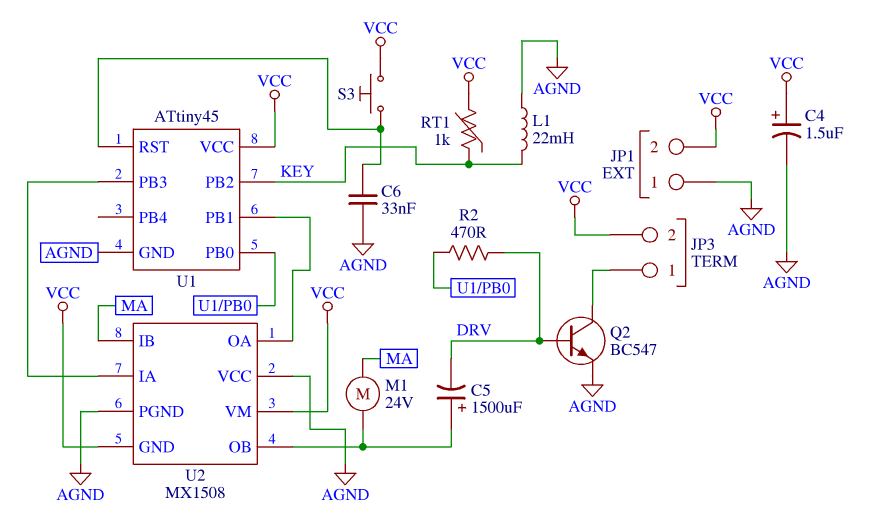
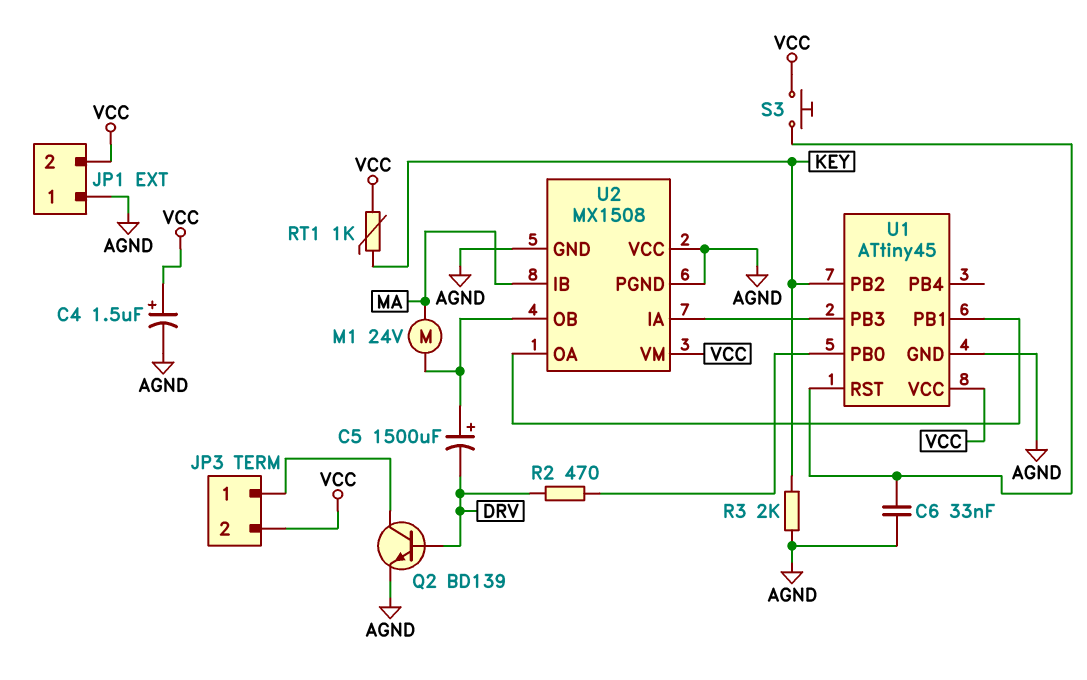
L1: 22mH (AGND, KEY) -> none
Q2: NPN BC547 (B DRV, C JP3/1, E AGND) -> NPN BD139 (B DRV, C JP3/1, E AGND)
R3: none -> 2k (AGND, KEY)
U2 pin GND: VCC -> AGND

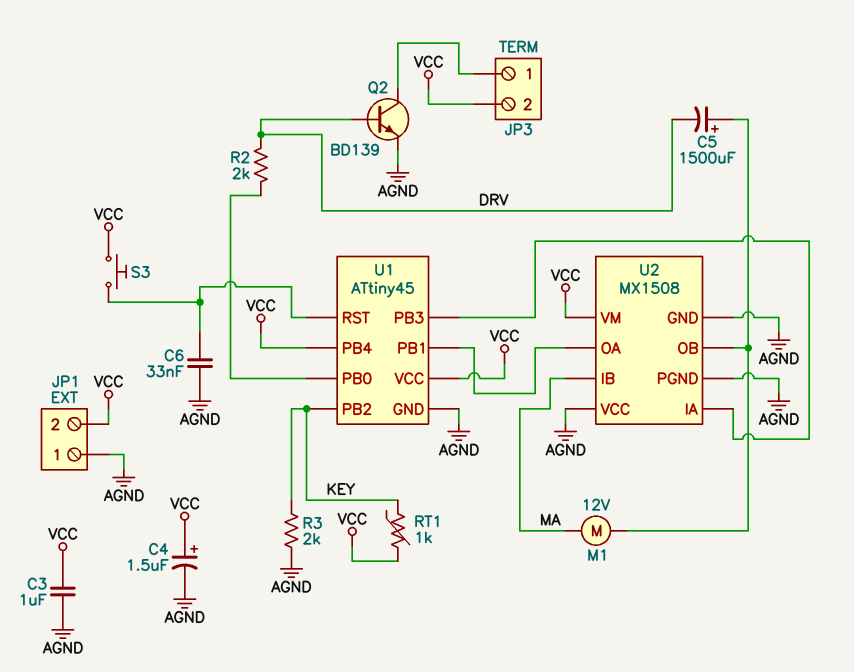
C3: none -> 1uF (AGND, VCC)
M1: motor 24V (MA, U2/OB) -> motor 12V (MA, U2/OB)
R2: 470 (DRV, U1/PB0) -> 2k (DRV, U1/PB0)
U1 pin PB4: none -> VCC

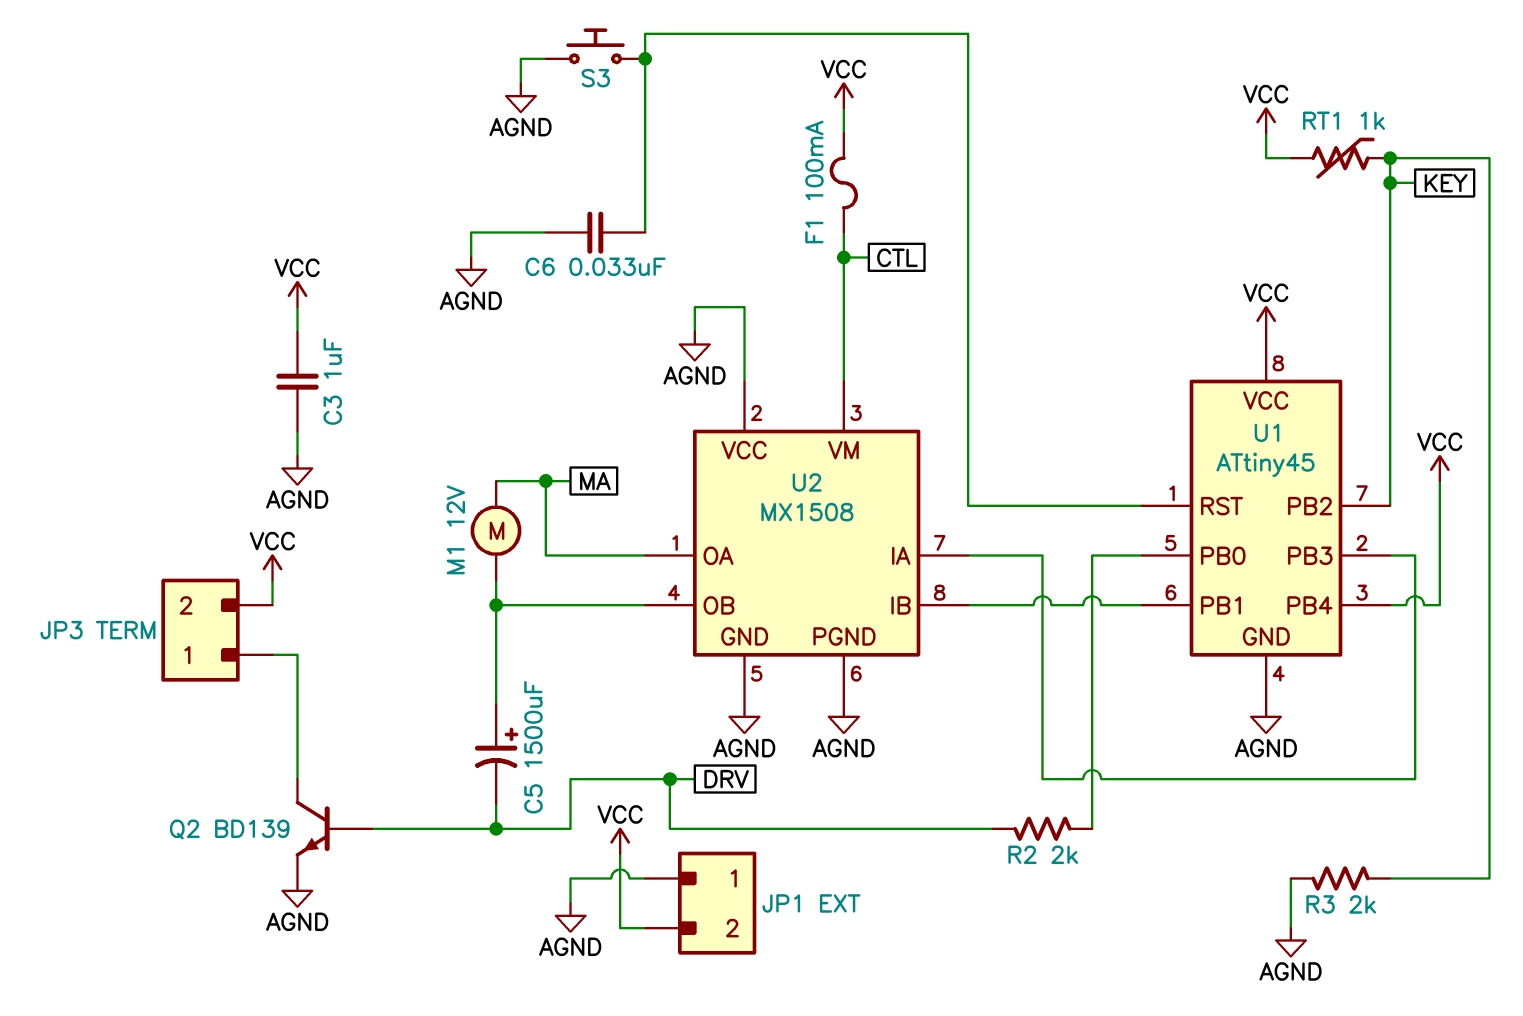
C4: 1.5uF (plus VCC, minus AGND) -> none
F1: none -> 100mA (CTL, VCC)
S3: button (U1/RST, VCC) -> button (AGND, U1/RST)
U2 pin IB: MA -> U1/PB1
U2 pin OA: U1/PB1 -> MA
U2 pin VM: VCC -> CTL

